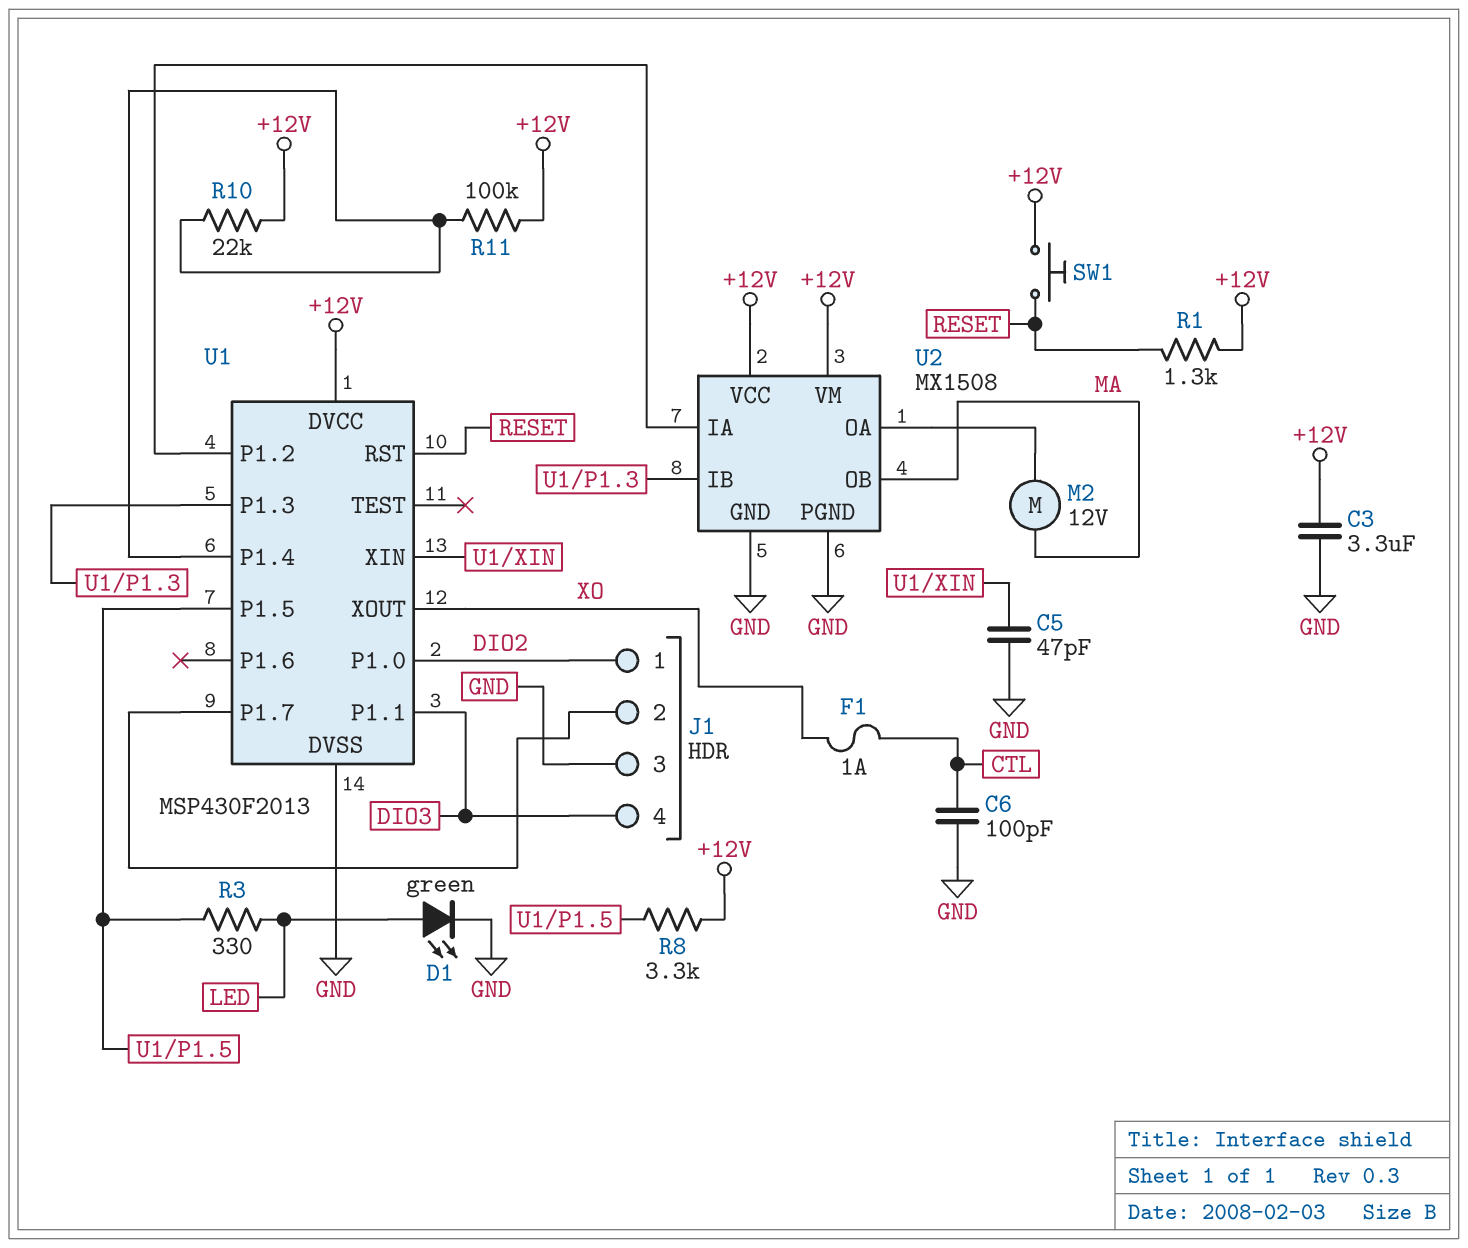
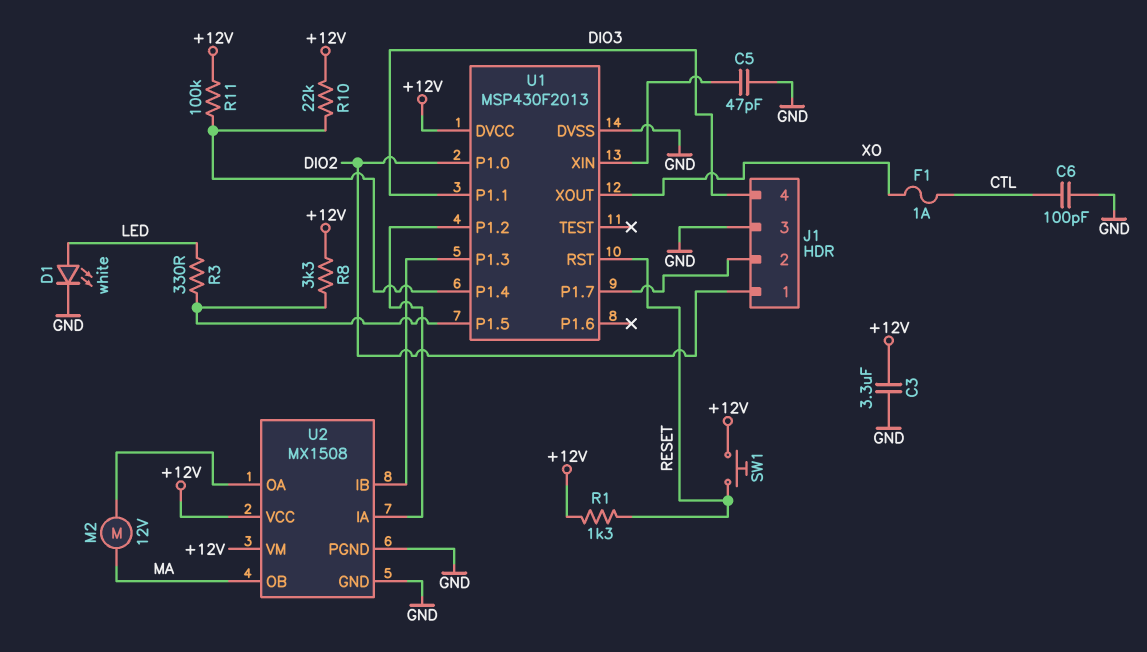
D1: LED green (A LED, K GND) -> LED white (A LED, K GND)

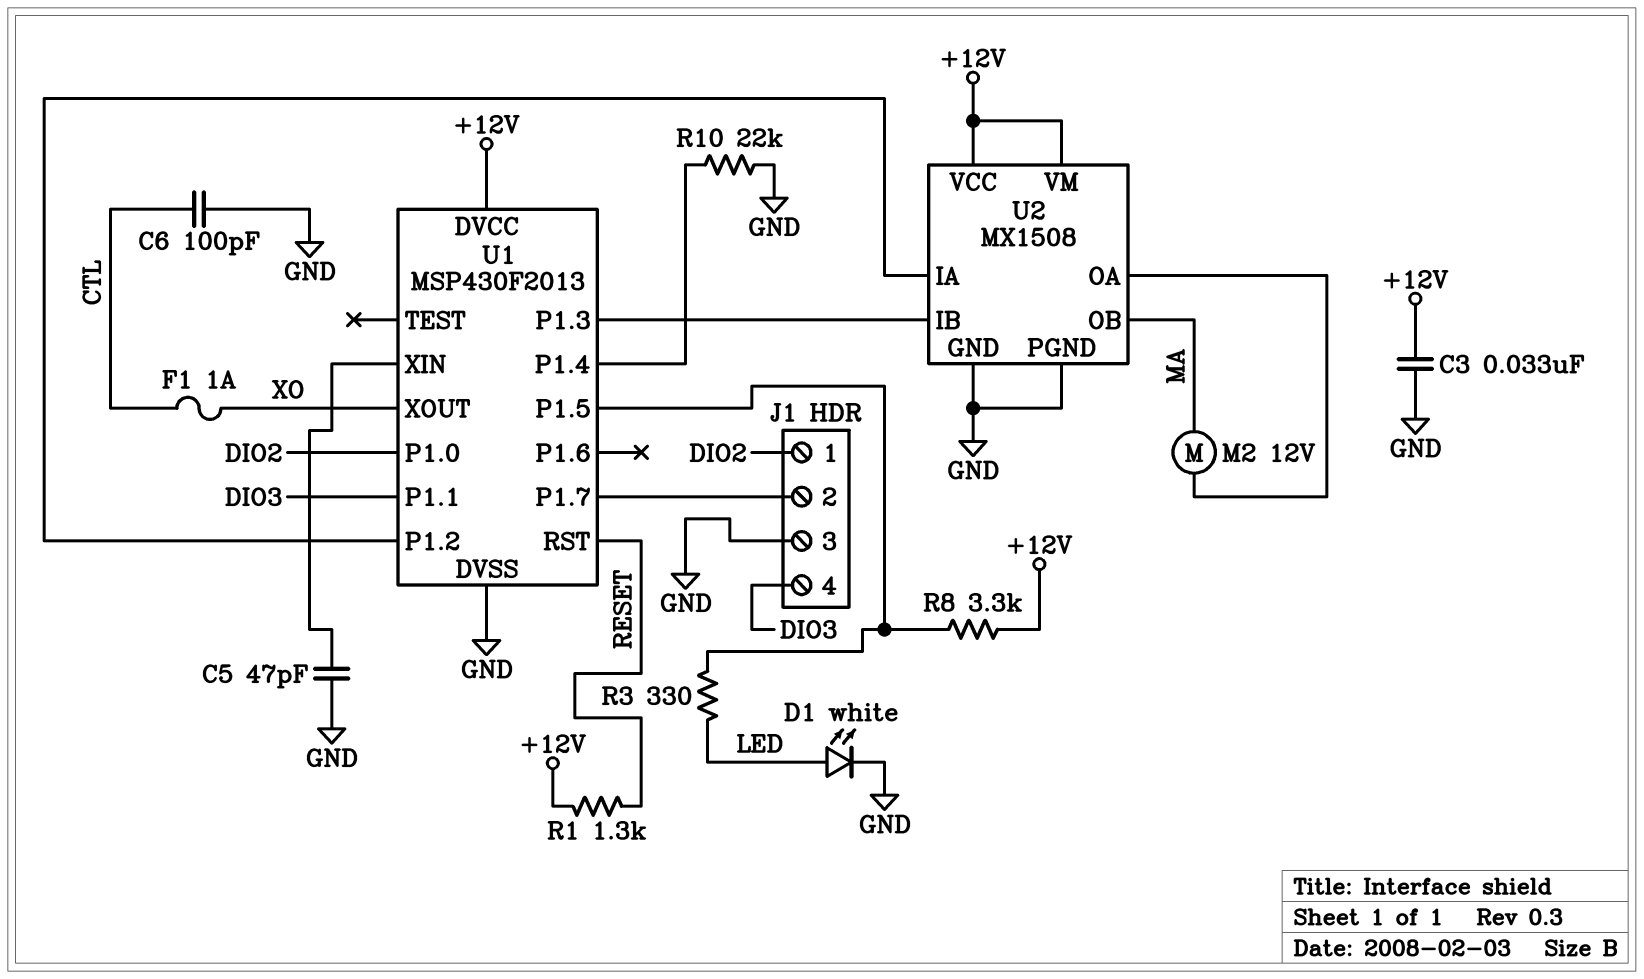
C3: 3.3uF (+12V, GND) -> 33nF (+12V, GND)
R10: 22k (+12V, U1/P1.4) -> 22k (GND, U1/P1.4)
R11: 100k (+12V, U1/P1.4) -> none
SW1: button (+12V, RESET) -> none

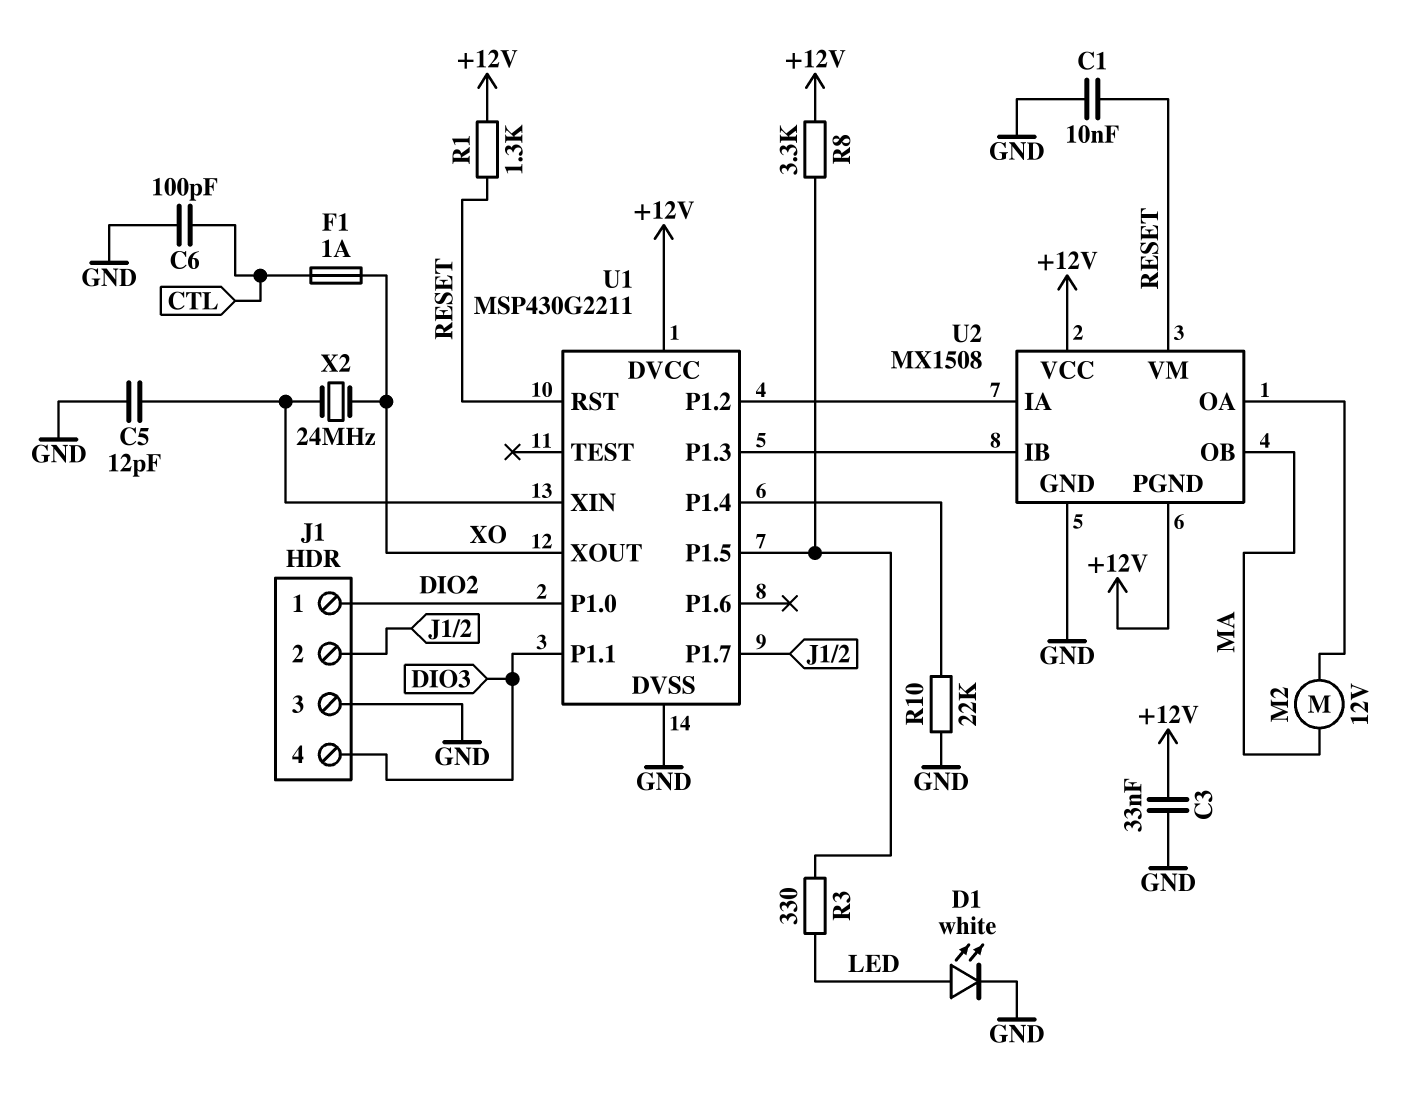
C1: none -> 10nF (GND, RESET)
C5: 47pF (GND, U1/XIN) -> 12pF (GND, U1/XIN)
U1: MSP430F2013 -> MSP430G2211
U2 pin PGND: GND -> +12V
U2 pin VM: +12V -> RESET
X2: none -> 24MHz (U1/XIN, XO)

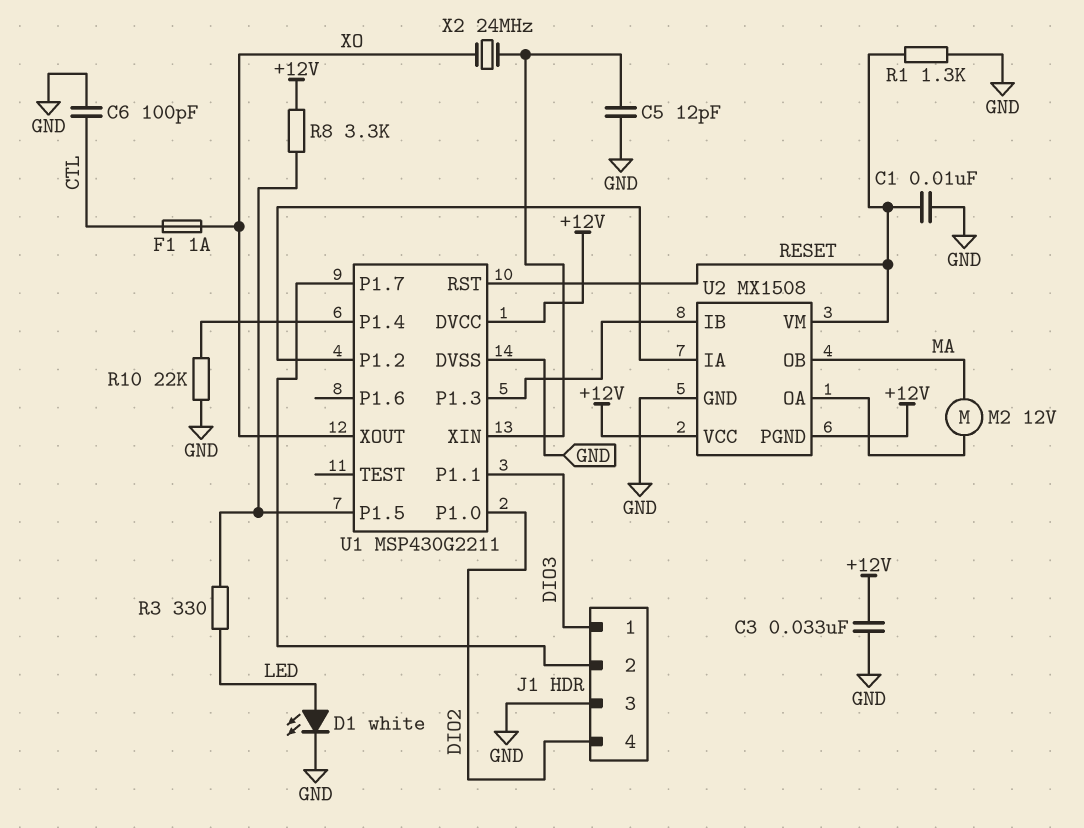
J1 pin 1: DIO2 -> DIO3
J1 pin 4: DIO3 -> DIO2
R1: 1.3k (+12V, RESET) -> 1.3k (GND, RESET)

